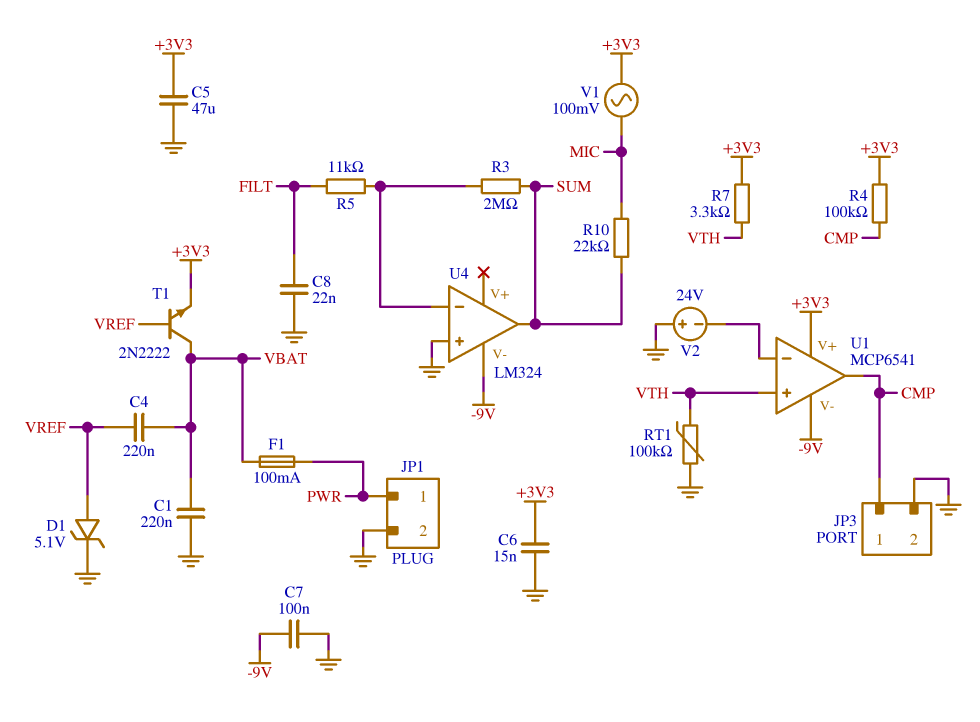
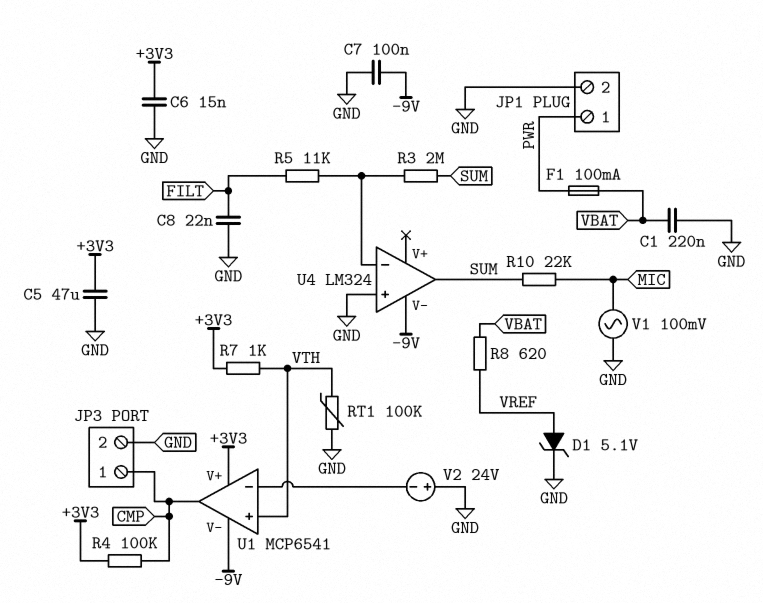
C4: 220nF (VBAT, VREF) -> none
R7: 3.3k (+3V3, VTH) -> 1k (+3V3, VTH)
R8: none -> 620 (VBAT, VREF)
T1: NPN 2N2222 (B VREF, C VBAT, E +3V3) -> none
V1: AC 100mV (+3V3, MIC) -> AC 100mV (GND, MIC)

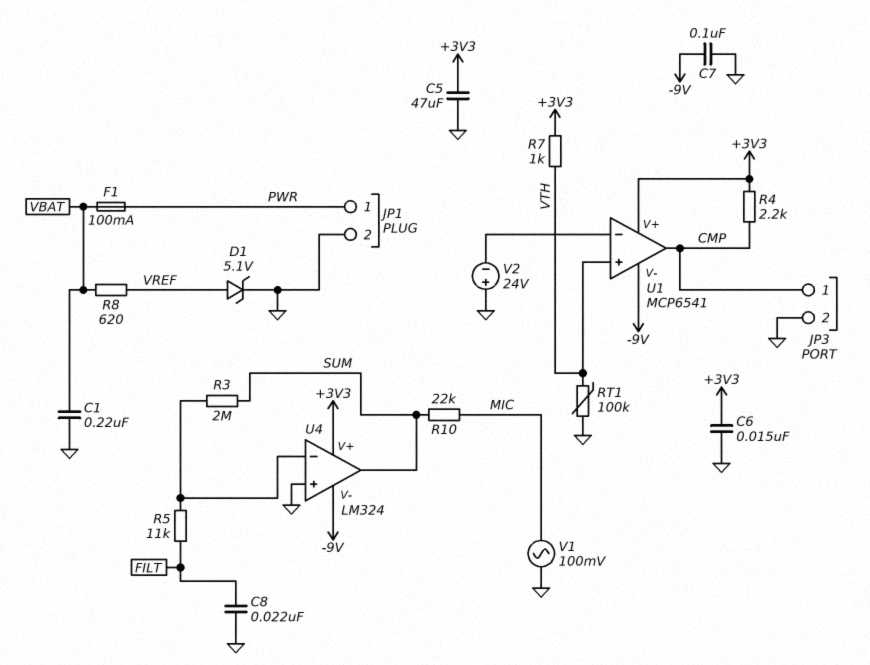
R4: 100k (+3V3, CMP) -> 2.2k (+3V3, CMP)
U4 pin V+: none -> +3V3

